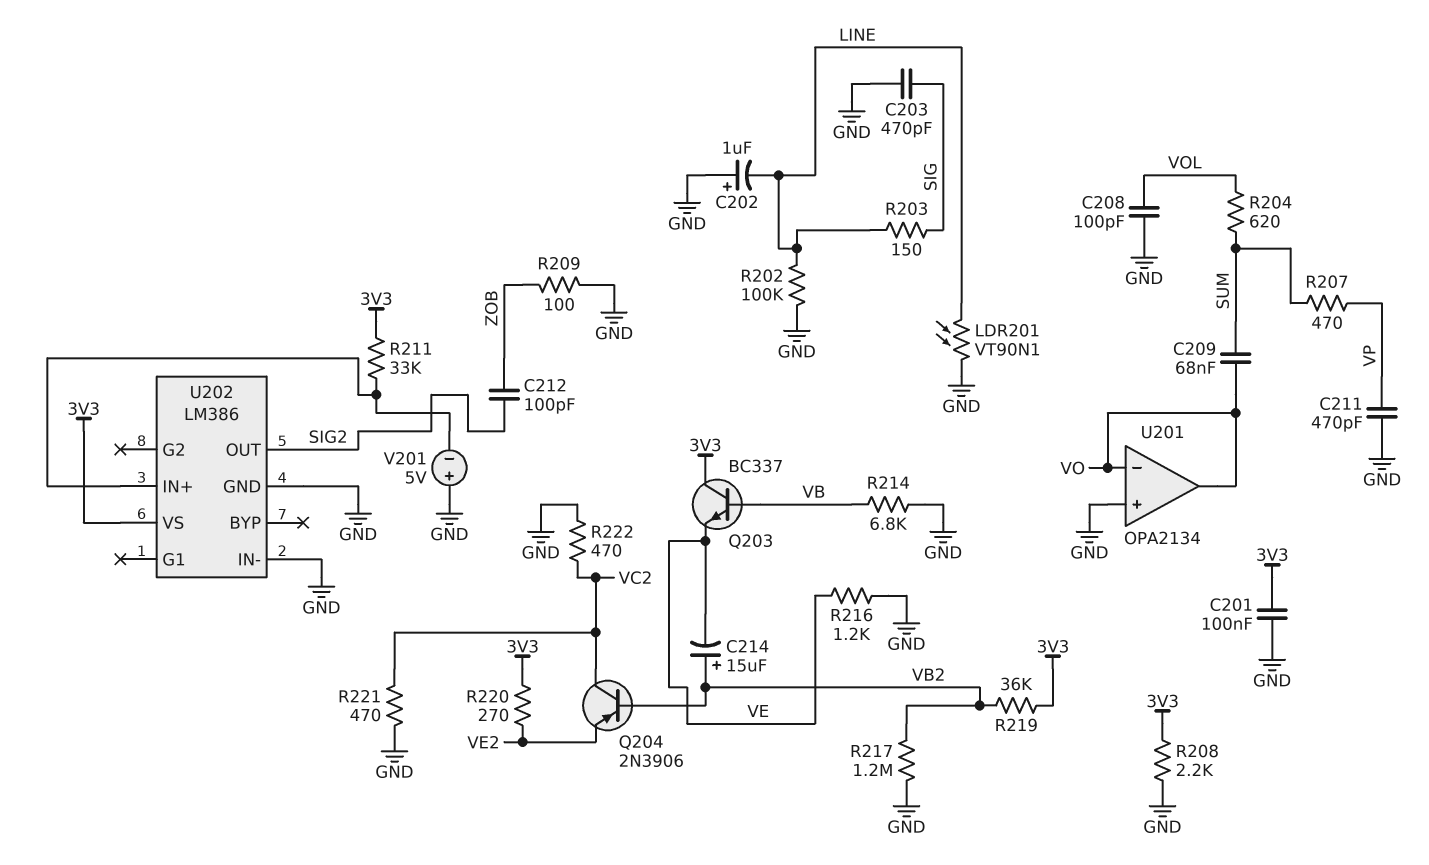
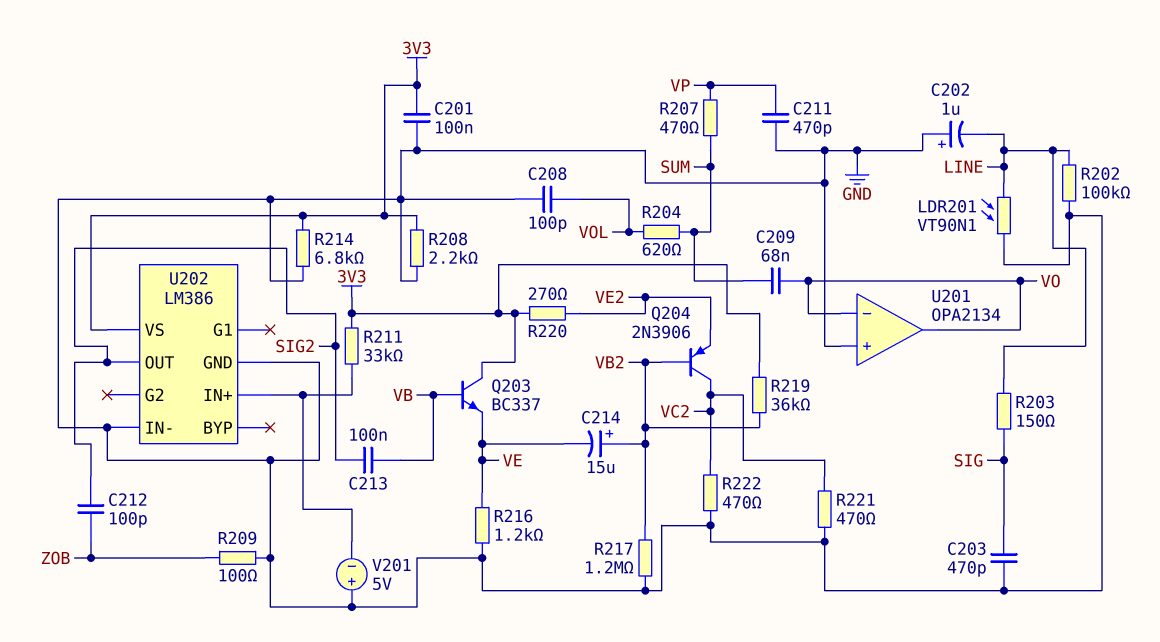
C213: none -> 100nF (SIG2, VB)
R214: 6.8k (GND, VB) -> 6.8k (3V3, GND)

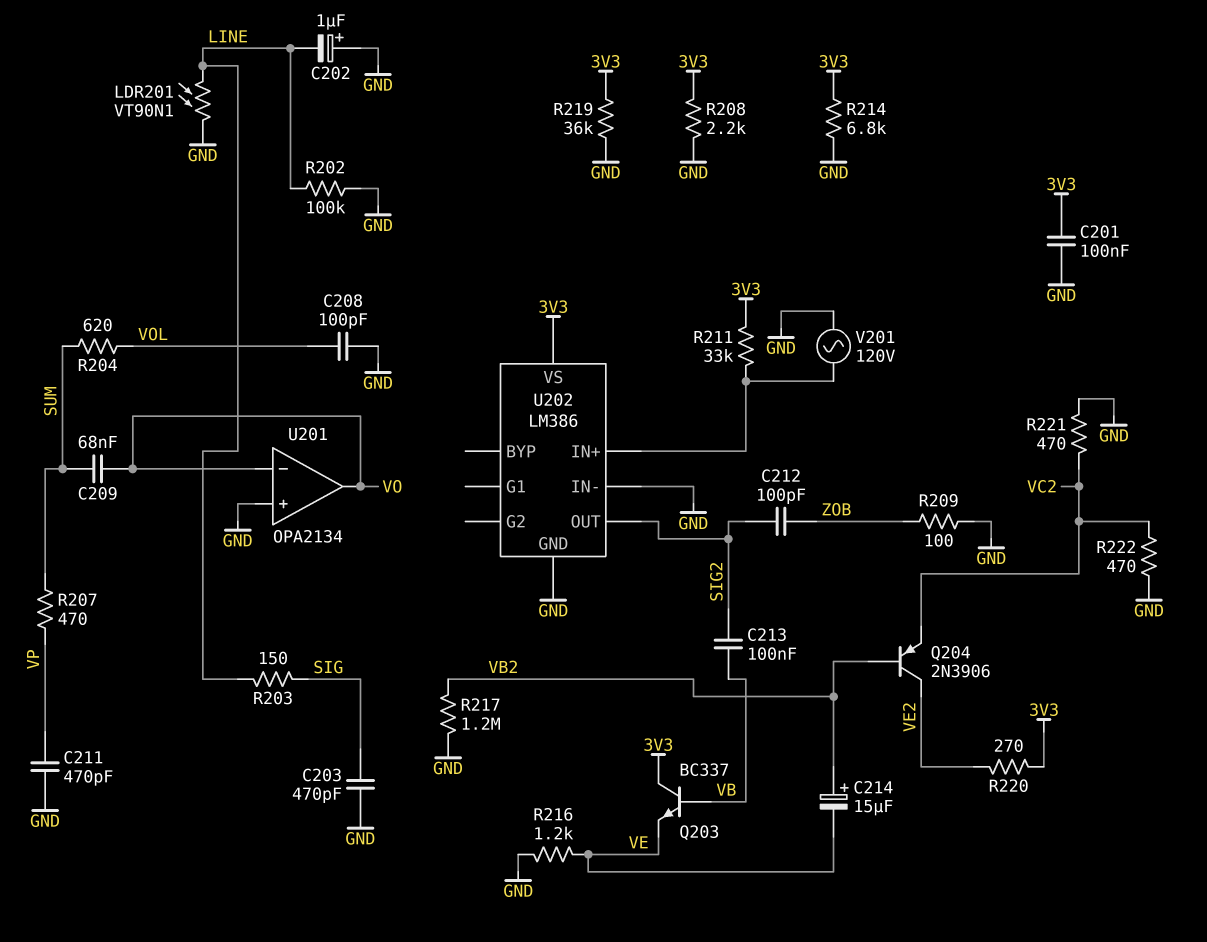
Q204: PNP 2N3906 (B VB2, C VC2, E VE2) -> PNP 2N3906 (B VB2, C VE2, E VC2)
R219: 36k (3V3, VB2) -> 36k (3V3, GND)
V201: 5V (plus GND, minus U202/IN+) -> AC 120V (GND, U202/IN+)

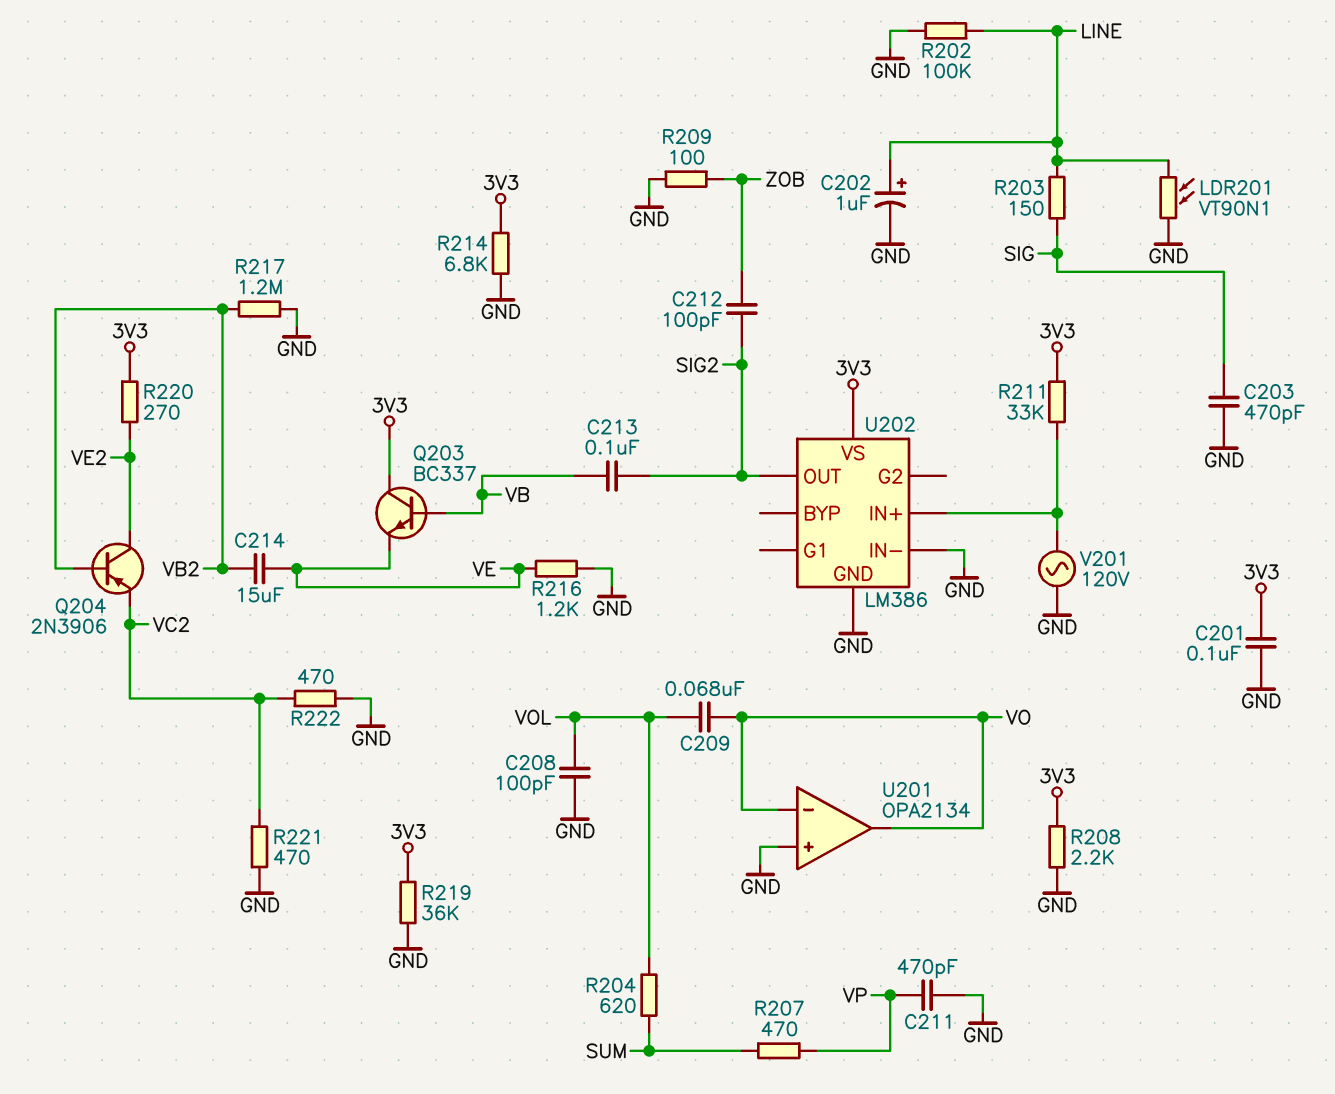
C202: 1uF (plus GND, minus LINE) -> 1uF (plus LINE, minus GND)
C209: 68nF (SUM, VO) -> 68nF (VO, VOL)
C214: 15uF (plus VB2, minus VE) -> 15uF (VB2, VE)

